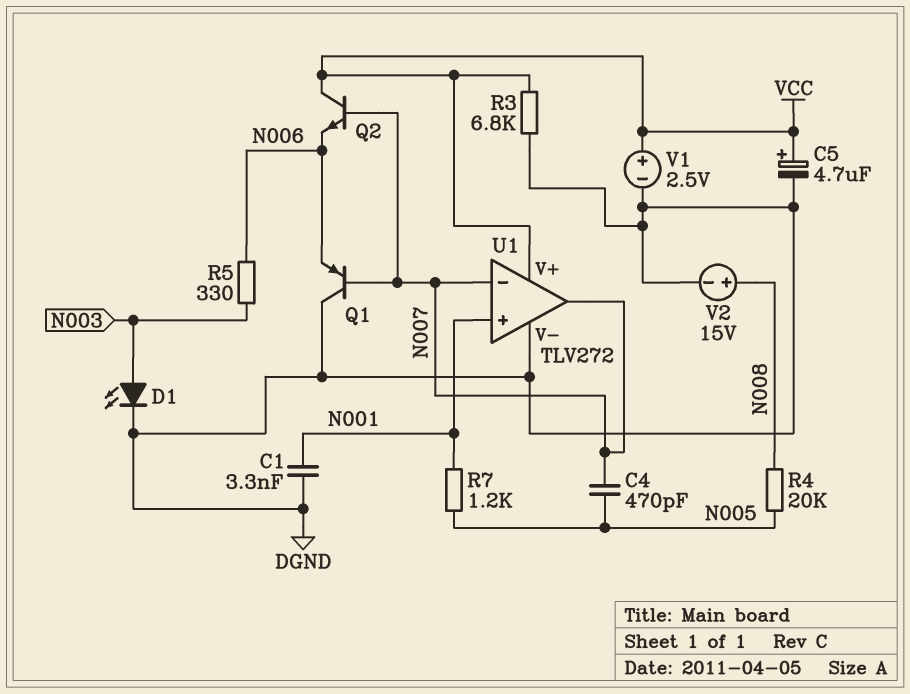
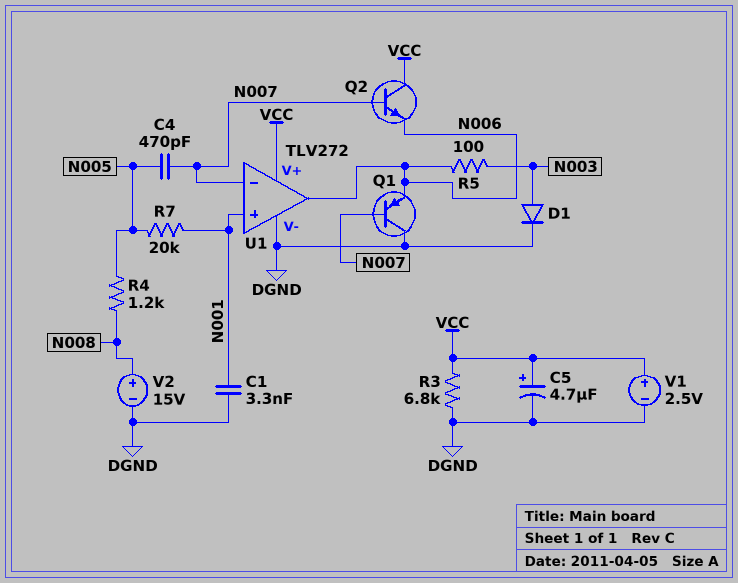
D1: LED (A N003, K DGND) -> diode (A N003, K DGND)
R4: 20k (N005, N008) -> 1.2k (N005, N008)
R5: 330 (N003, N006) -> 100 (N003, N006)
R7: 1.2k (N001, N005) -> 20k (N001, N005)
U1 pin out: N007 -> N006

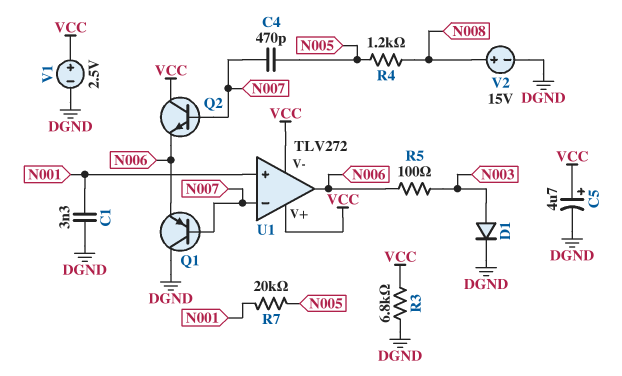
U1 pin V-: DGND -> VCC

